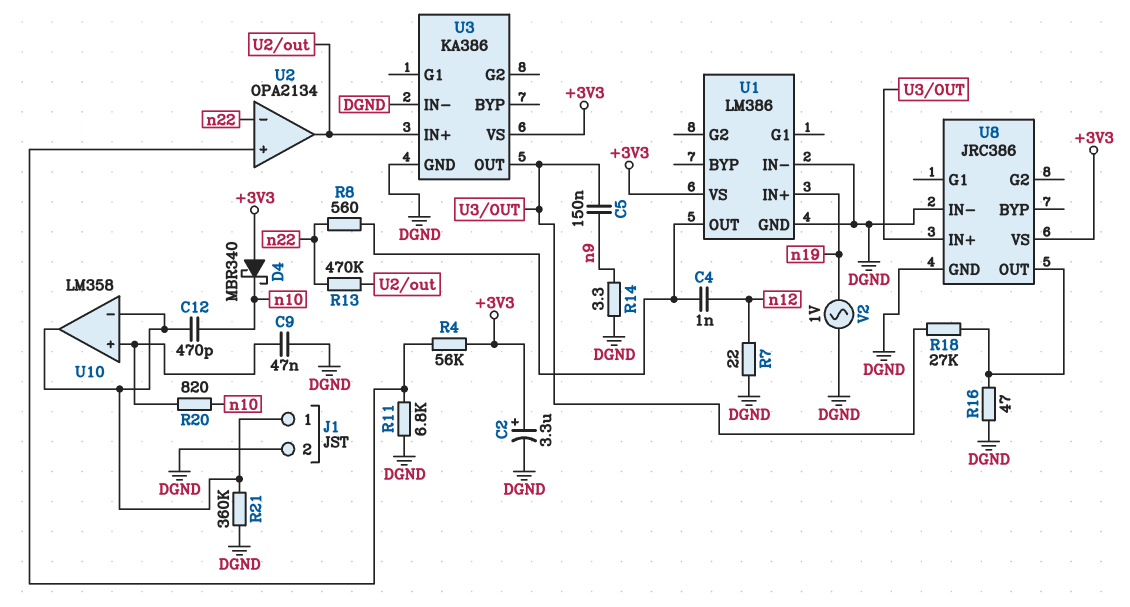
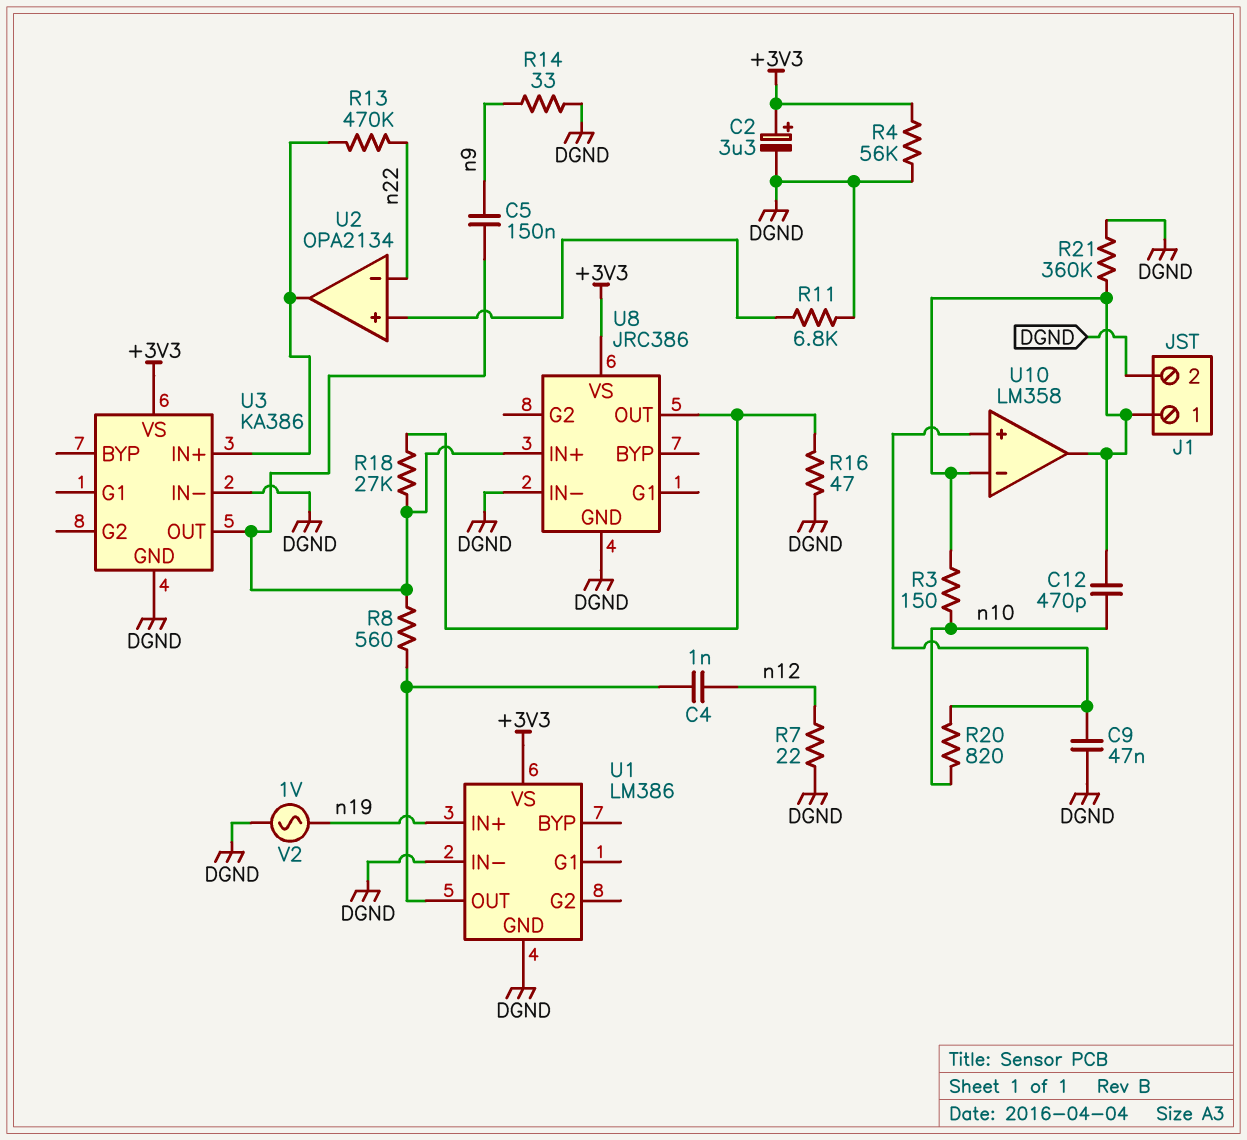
D4: schottky MBR340 (A +3V3, K n10) -> none
R3: none -> 150 (J1/1, n10)
R4: 56k (+3V3, U2/in+) -> 56k (+3V3, DGND)
R8: 560 (U1/OUT, n22) -> 560 (U1/OUT, U3/OUT)
R14: 3.3 (DGND, n9) -> 33 (DGND, n9)

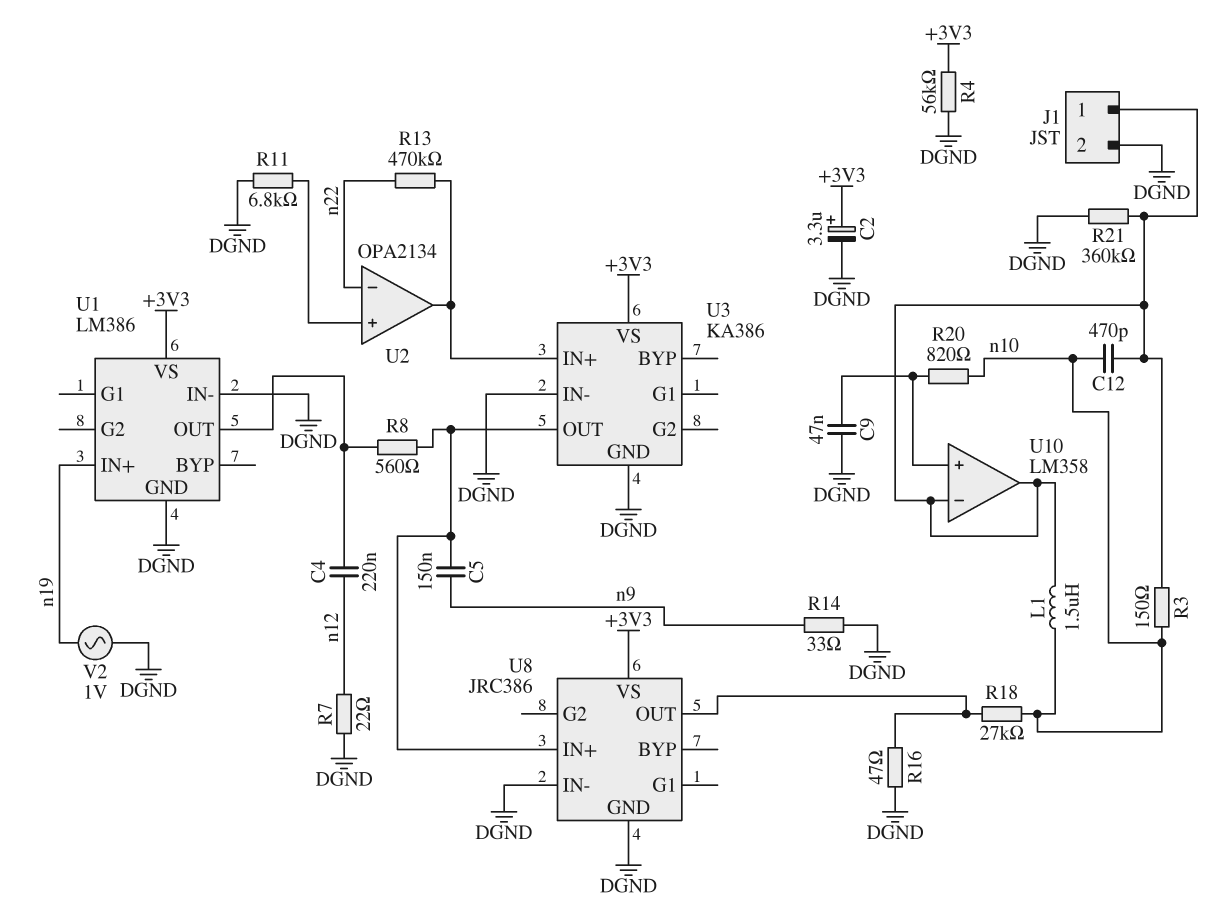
C4: 1nF (U1/OUT, n12) -> 220nF (U1/OUT, n12)
L1: none -> 1.5uH (J1/1, n10)
R18: 27k (U3/OUT, U8/OUT) -> 27k (U8/OUT, n10)

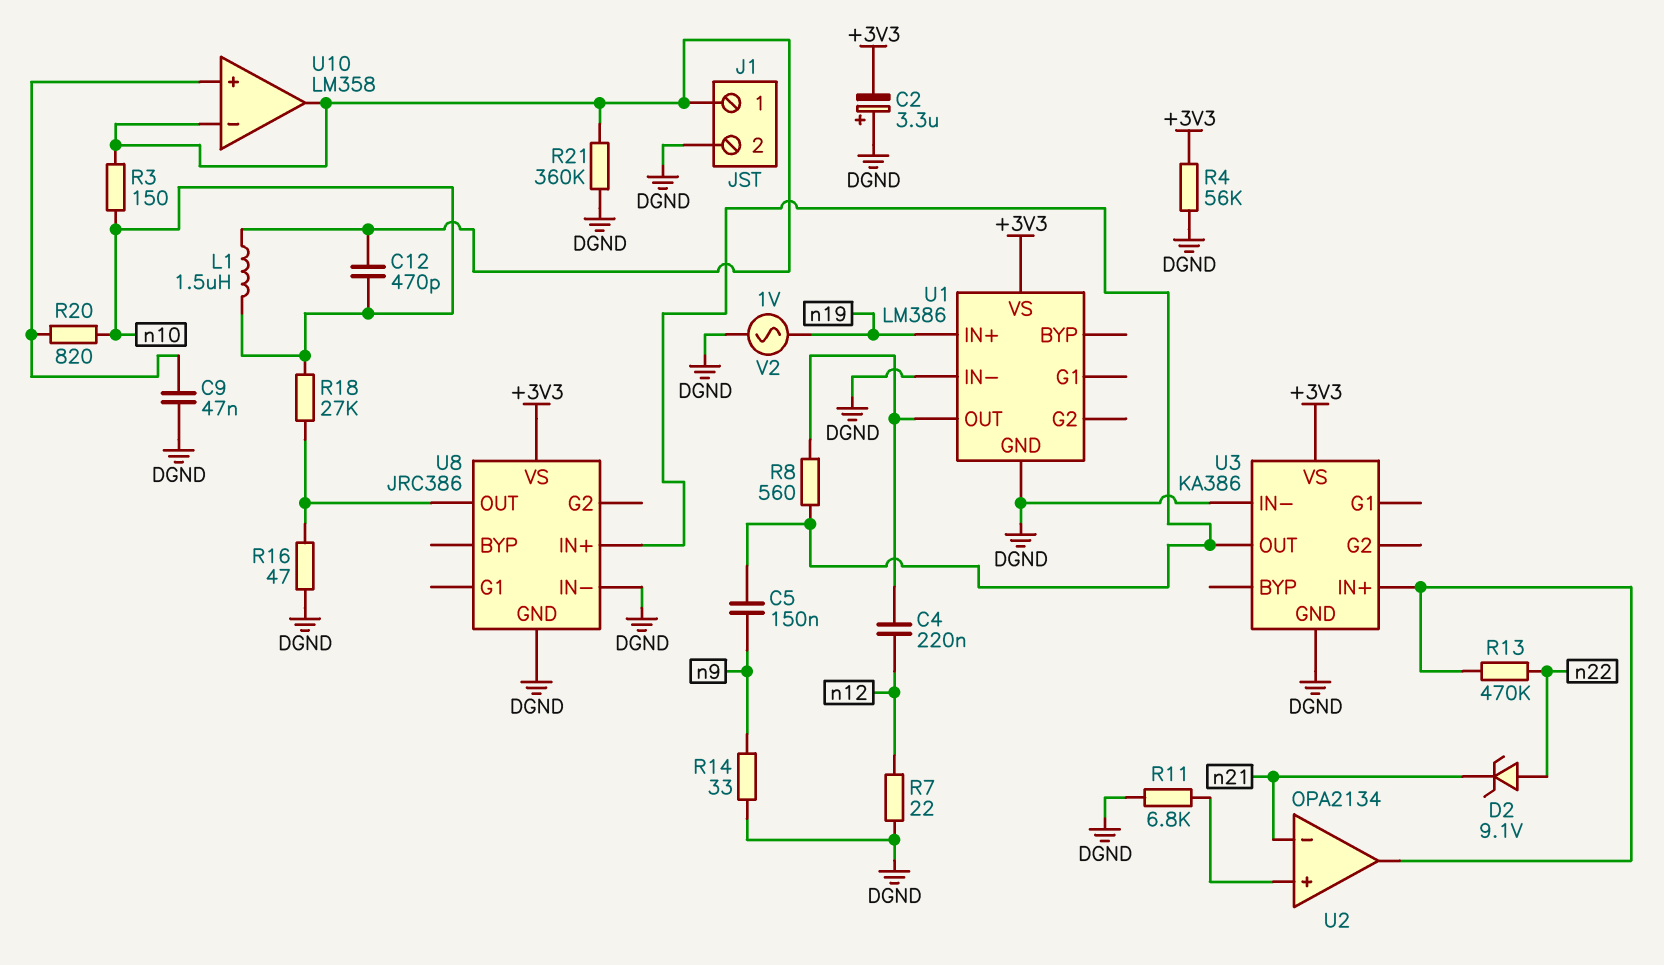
C2: 3.3uF (plus +3V3, minus DGND) -> 3.3uF (plus DGND, minus +3V3)
D2: none -> zener 9.1V (A n22, K n21)
U2 pin in-: n22 -> n21

